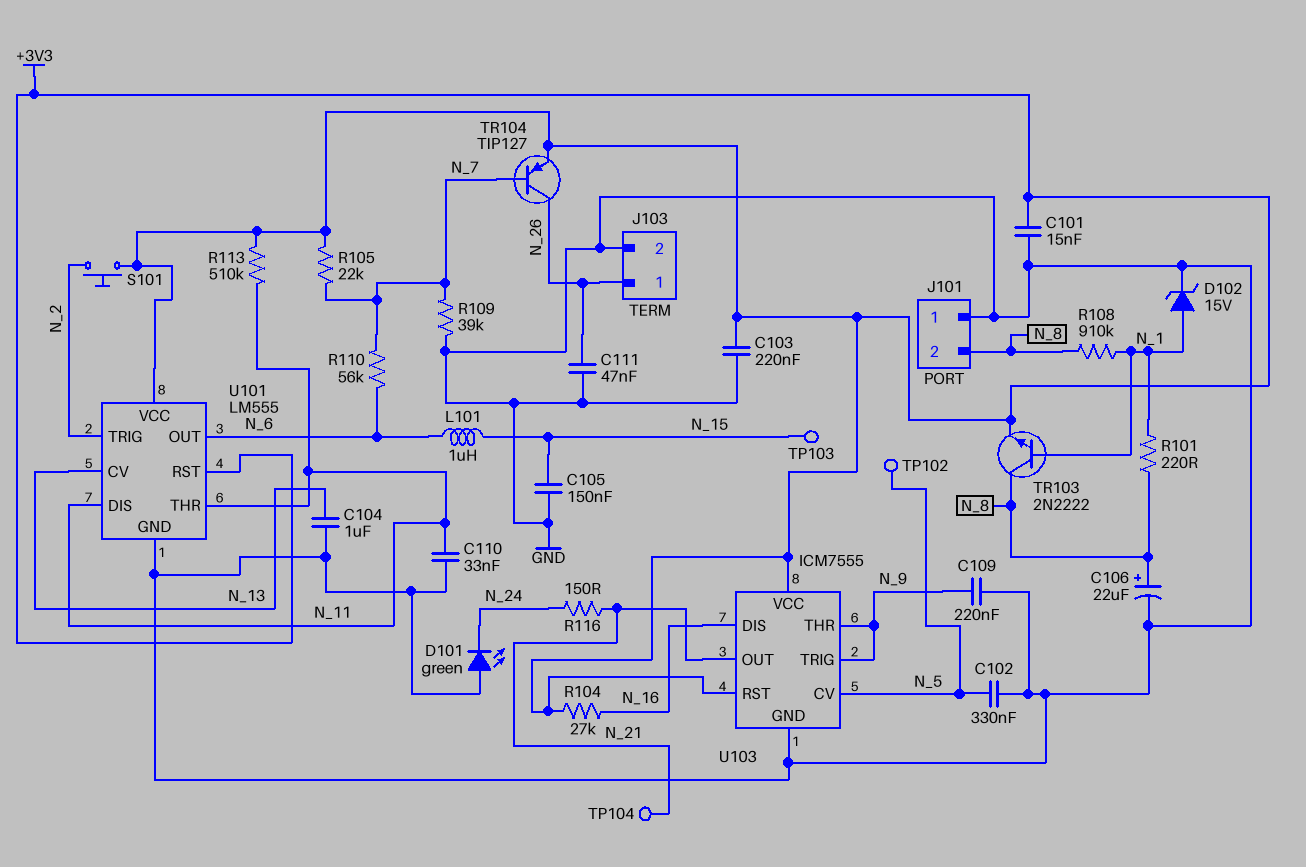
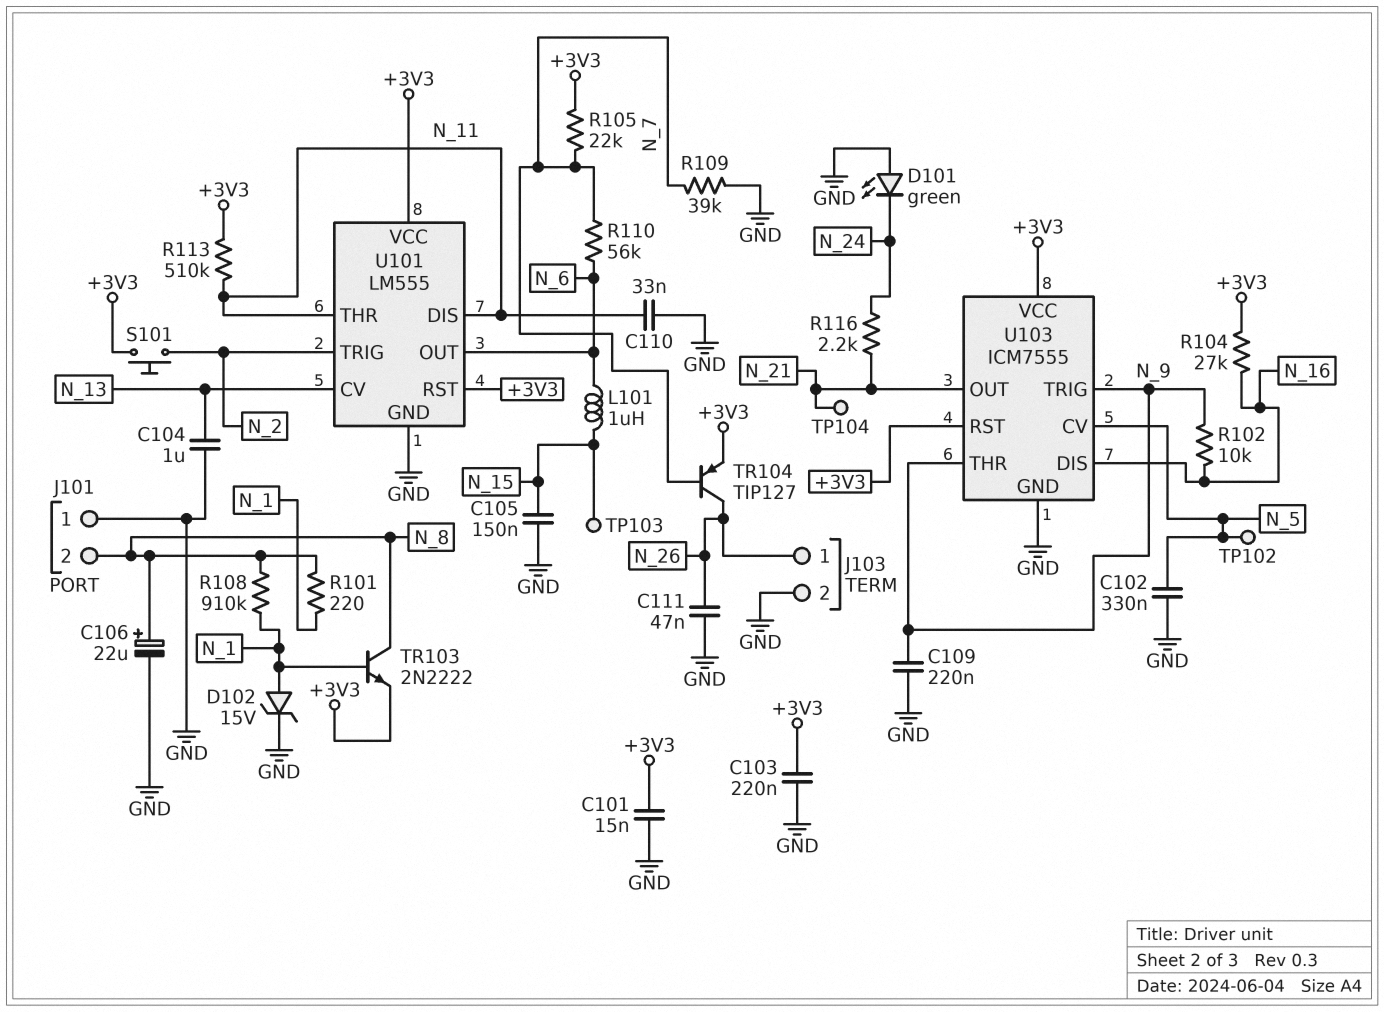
R102: none -> 10k (N_9, N_16)
R116: 150 (N_21, N_24) -> 2.2k (N_21, N_24)

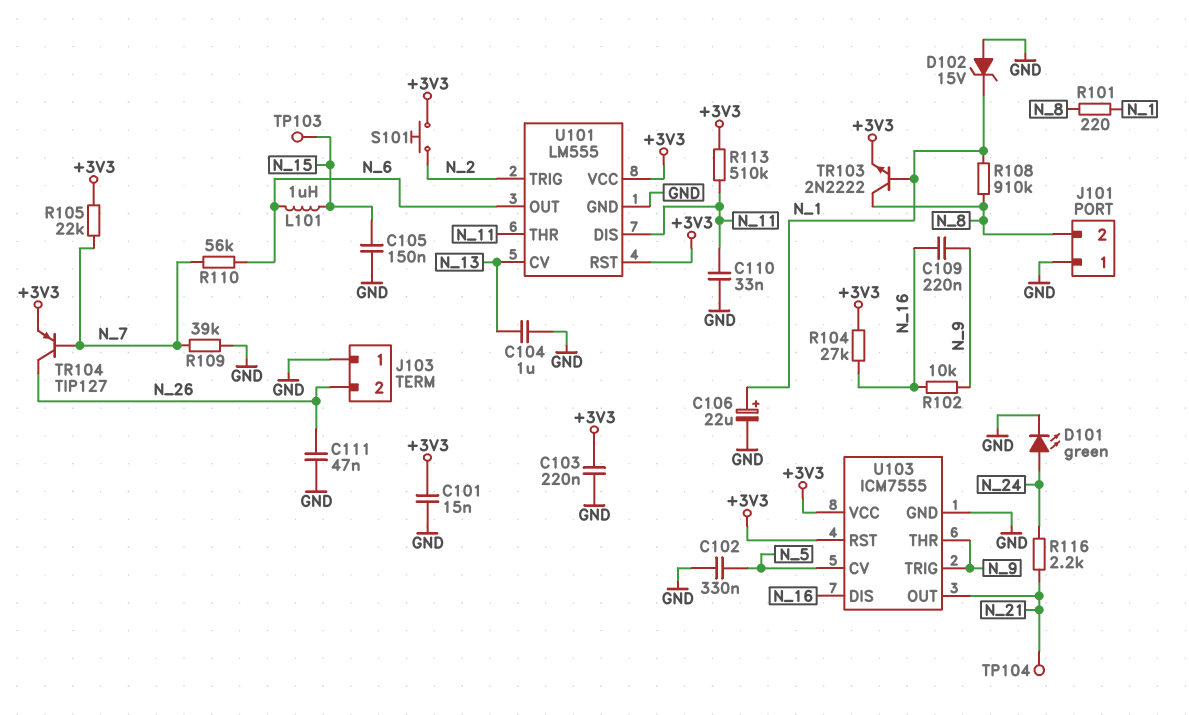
C106: 22uF (plus N_8, minus GND) -> 22uF (plus N_1, minus GND)
C109: 220nF (GND, N_9) -> 220nF (N_9, N_16)
D101: LED green (A GND, K N_24) -> LED green (A N_24, K GND)
D102: zener 15V (A N_1, K GND) -> zener 15V (A GND, K N_1)
J103 pin 1: N_26 -> GND
J103 pin 2: GND -> N_26
TP102: test point (N_5) -> none

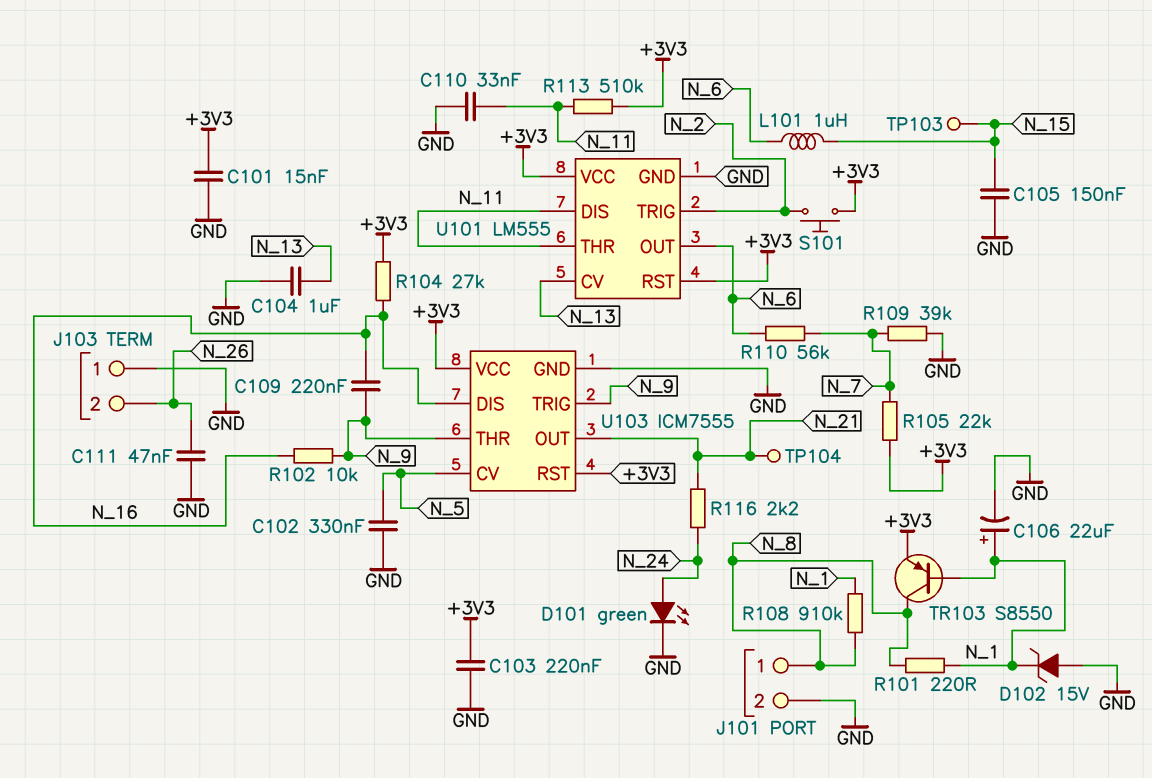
J101 pin 1: GND -> N_8
J101 pin 2: N_8 -> GND
TR103: NPN 2N2222 (B N_1, C N_8, E +3V3) -> PNP S8550 (B N_1, C N_8, E +3V3)
TR104: PNP TIP127 (B N_7, C N_26, E +3V3) -> none

